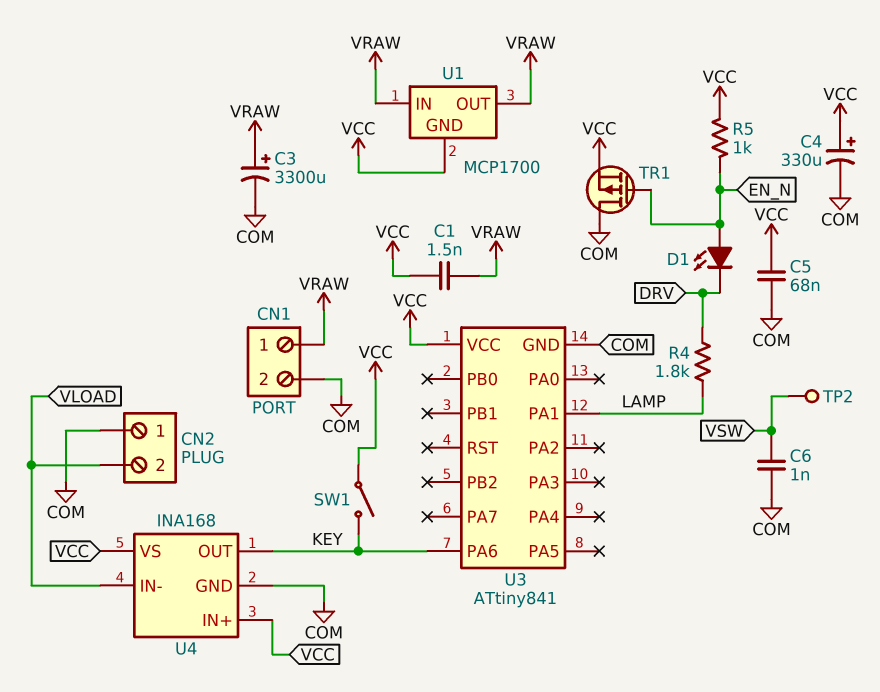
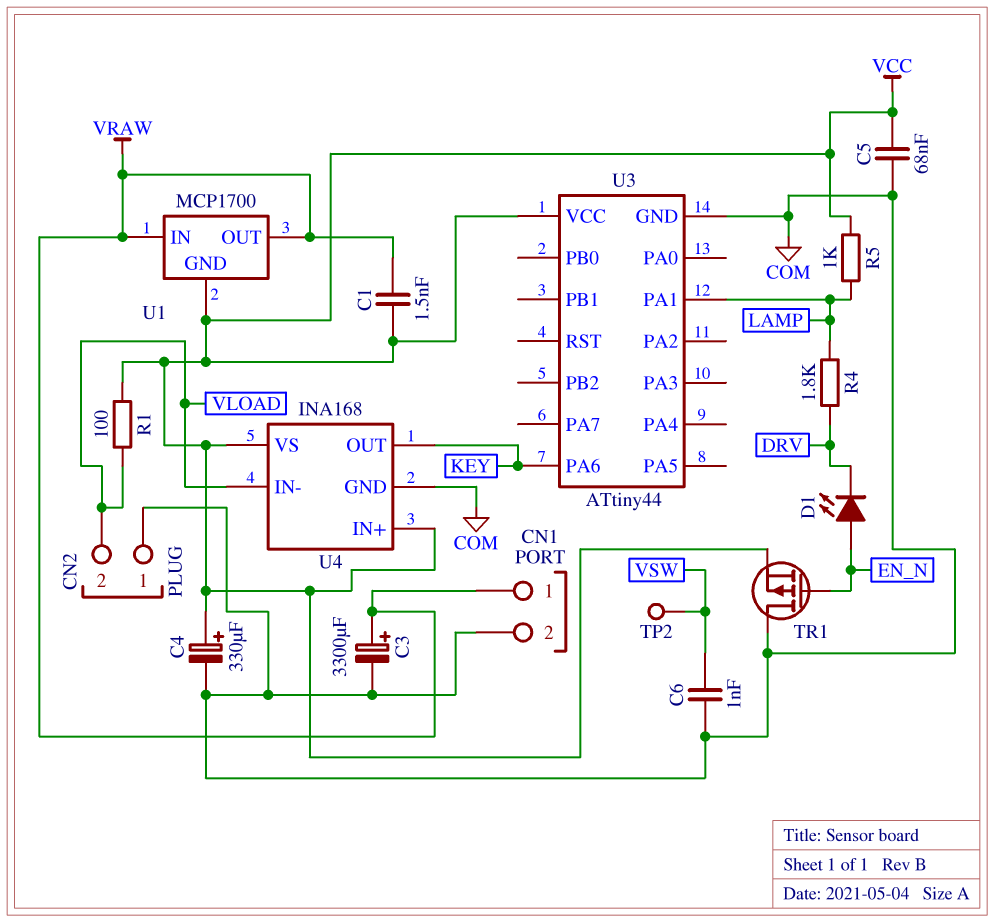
R1: none -> 100 (VCC, VLOAD)
R5: 1k (EN_N, VCC) -> 1k (LAMP, VCC)
SW1: switch (KEY, VCC) -> none
U3: ATtiny841 -> ATtiny44

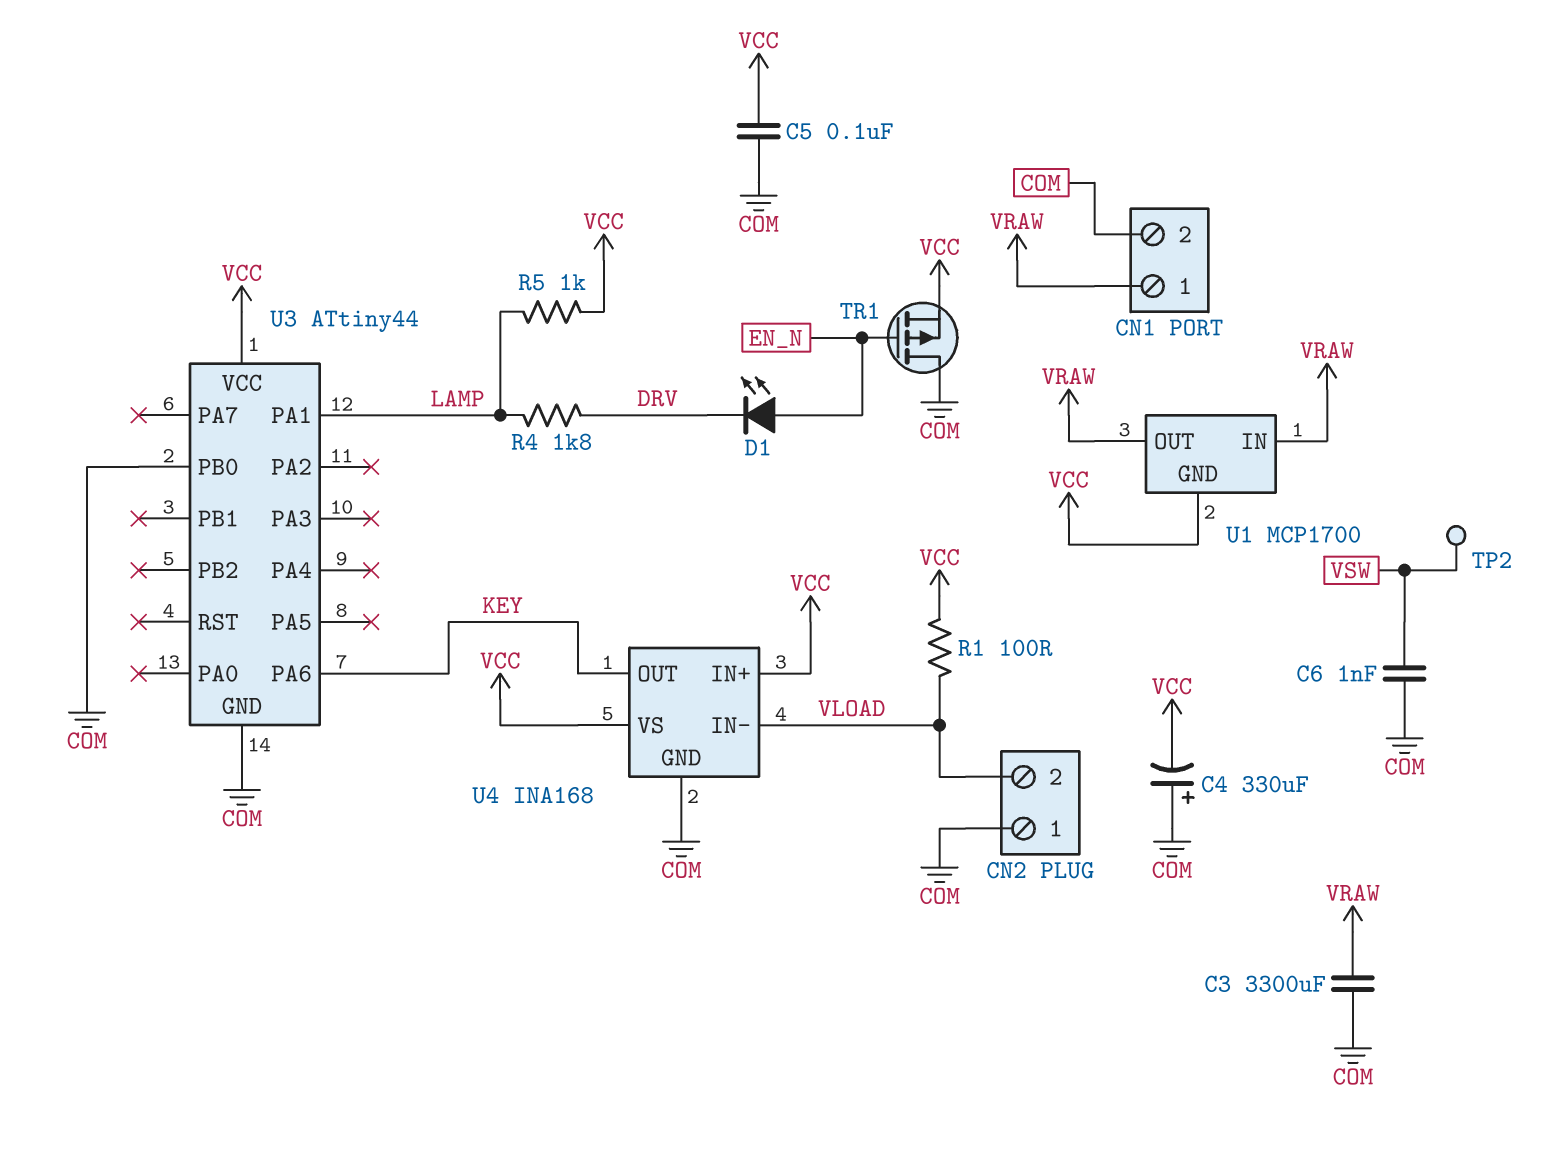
C1: 1.5nF (VCC, VRAW) -> none
C3: 3300uF (plus VRAW, minus COM) -> 3300uF (COM, VRAW)
C4: 330uF (plus VCC, minus COM) -> 330uF (plus COM, minus VCC)
C5: 68nF (COM, VCC) -> 100nF (COM, VCC)
U3 pin PB0: none -> COM

